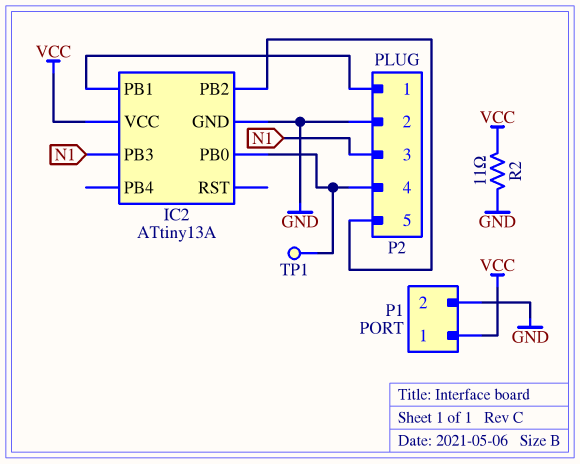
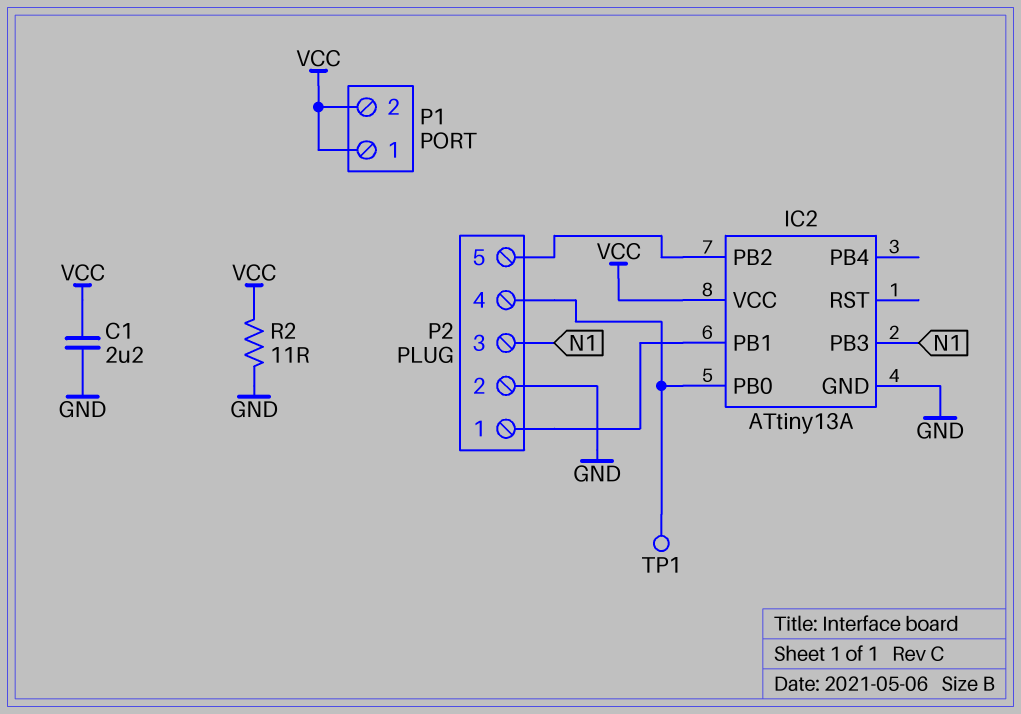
C1: none -> 2.2uF (GND, VCC)
P1 pin 2: GND -> VCC

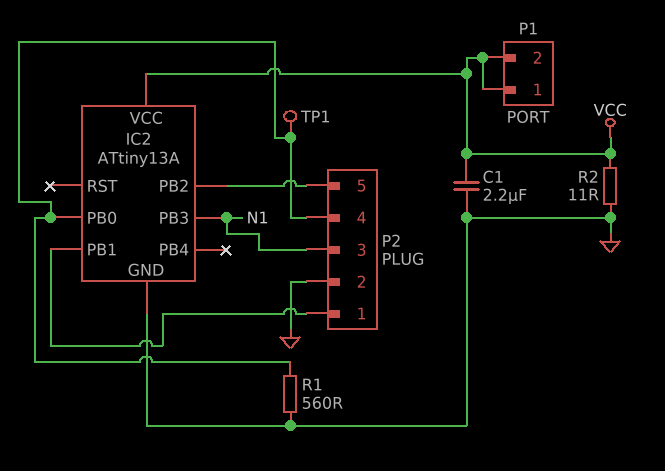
R1: none -> 560 (GND, IC2/PB0)

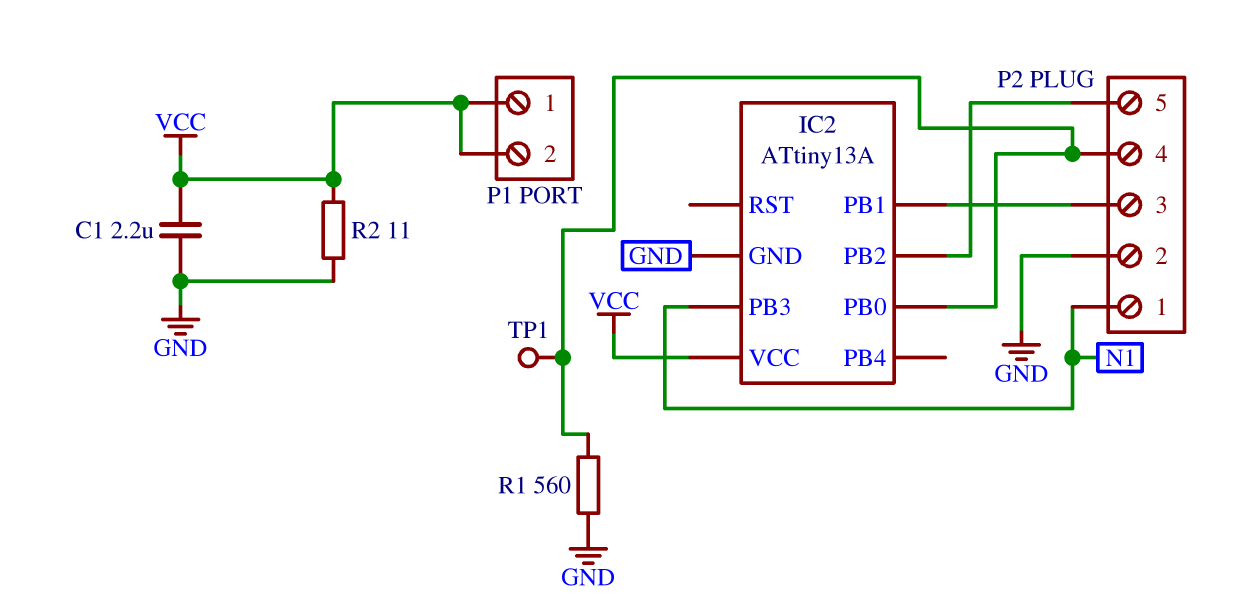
P2 pin 1: IC2/PB1 -> N1
P2 pin 3: N1 -> IC2/PB1

